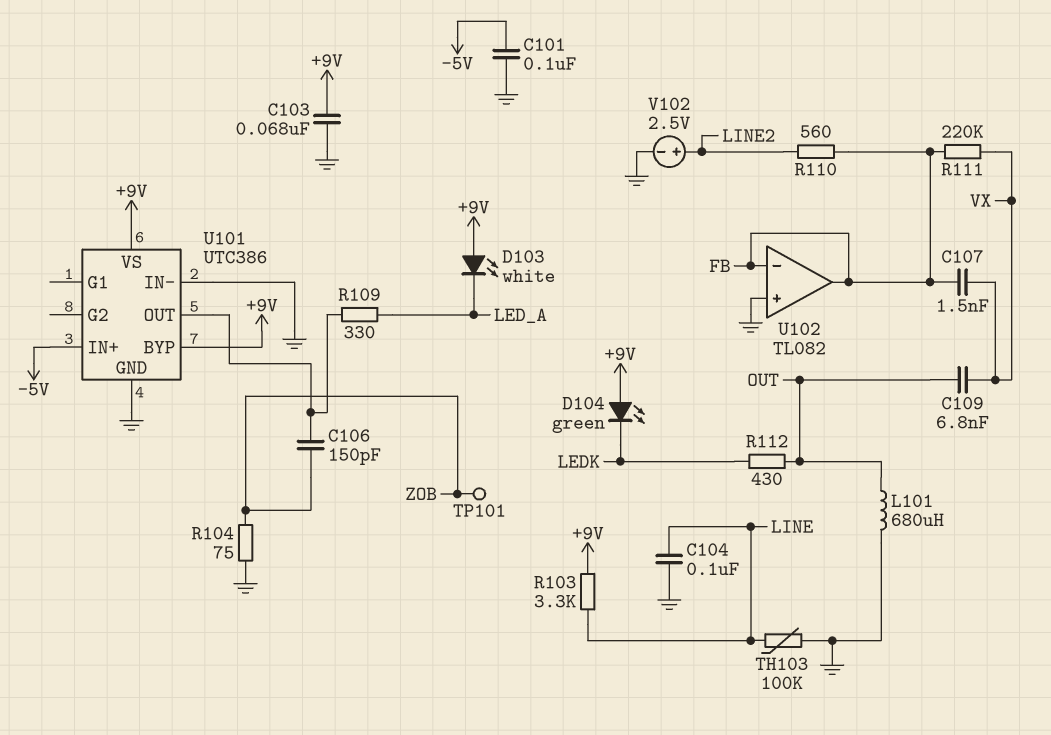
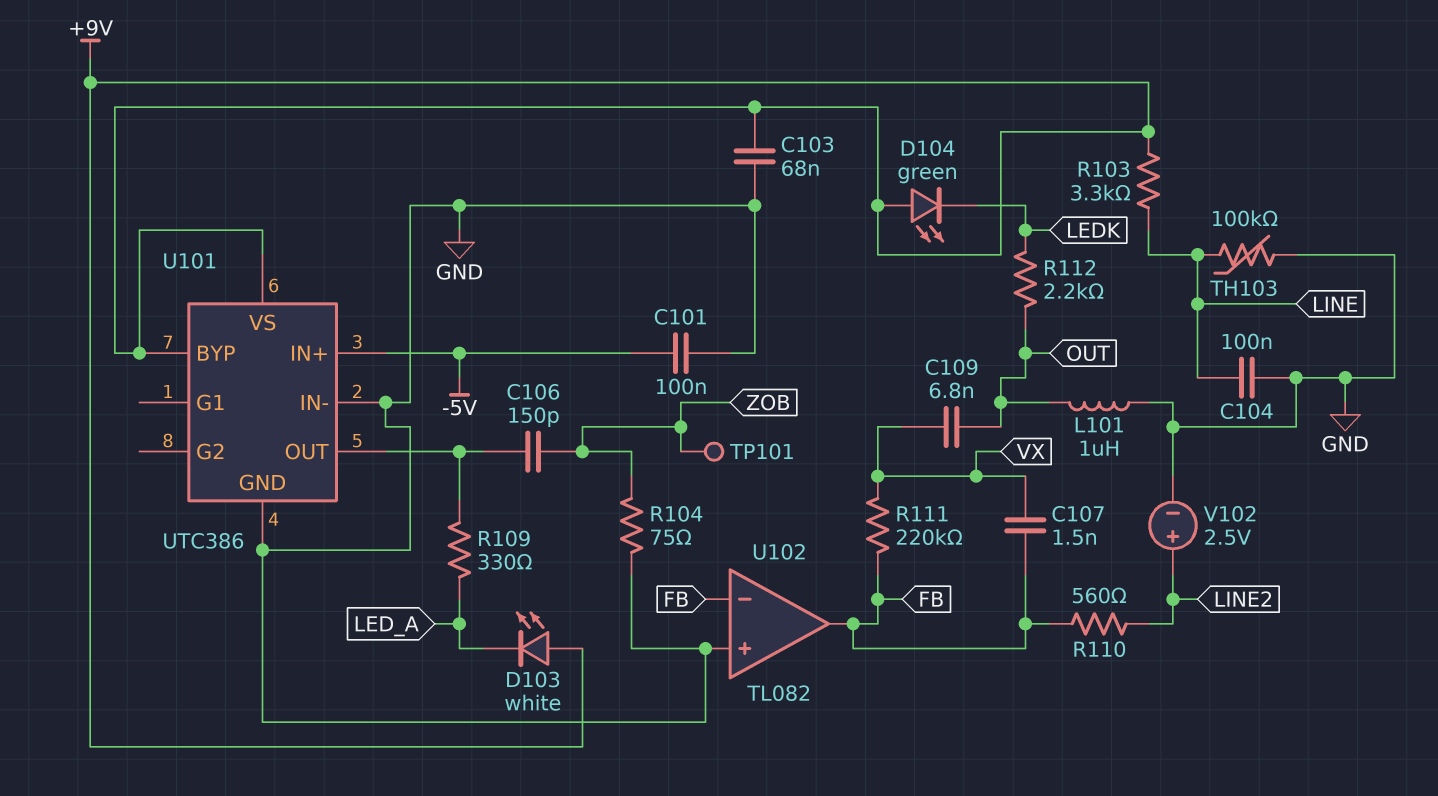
L101: 680uH (GND, OUT) -> 1uH (GND, OUT)
R112: 430 (LEDK, OUT) -> 2.2k (LEDK, OUT)

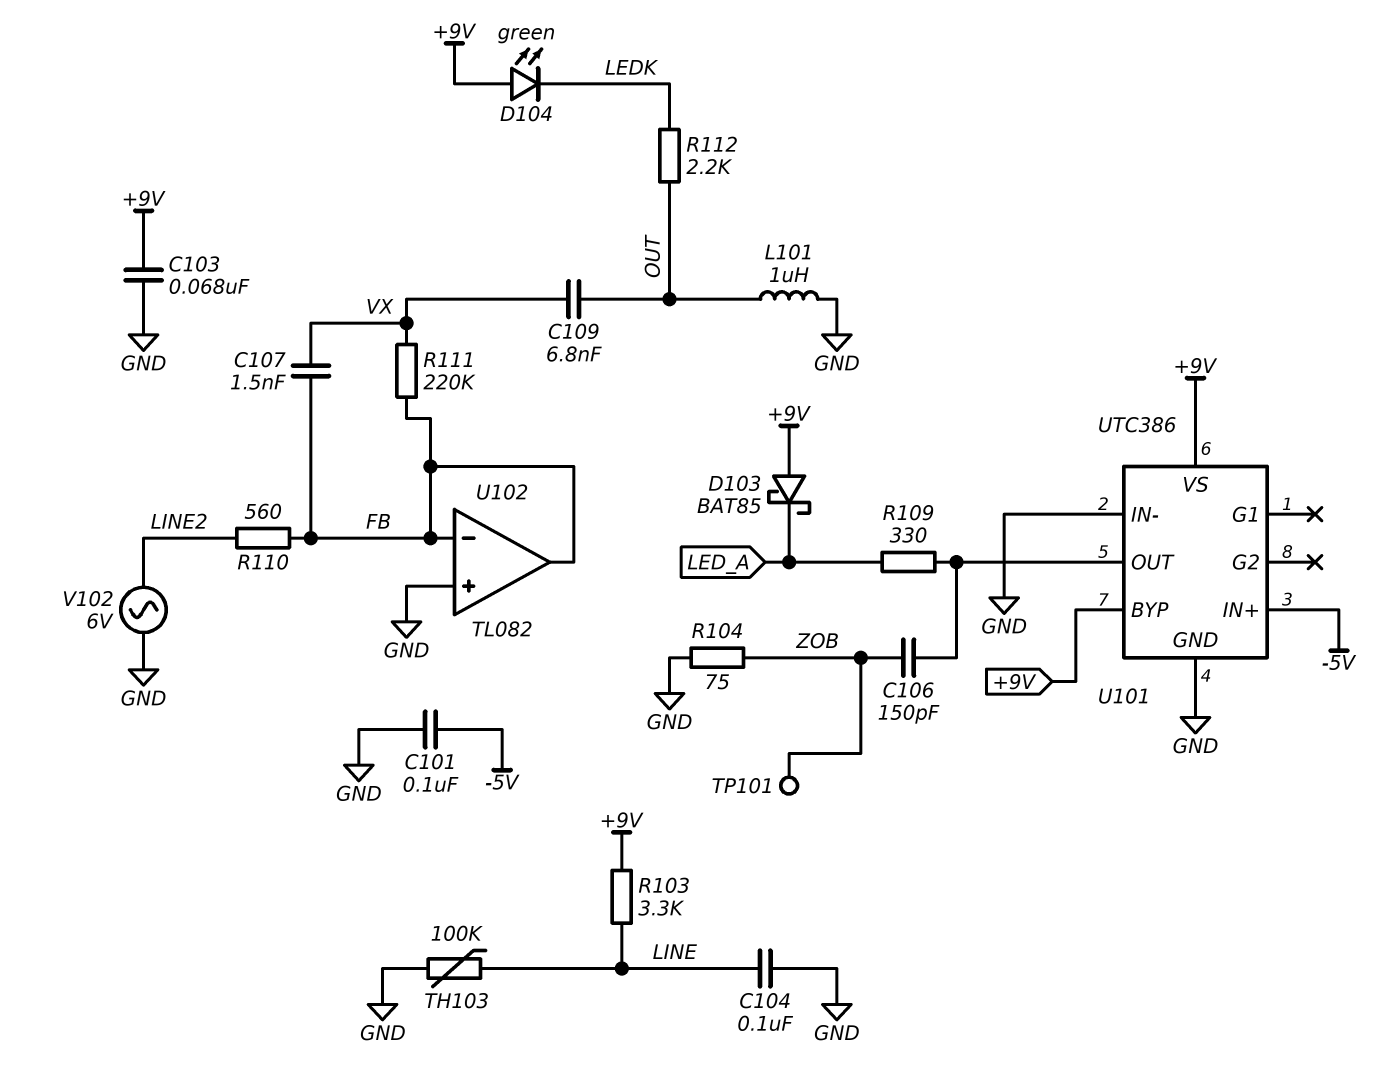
D103: LED white (A +9V, K LED_A) -> schottky BAT85 (A +9V, K LED_A)
V102: 2.5V (plus LINE2, minus GND) -> AC 6V (GND, LINE2)

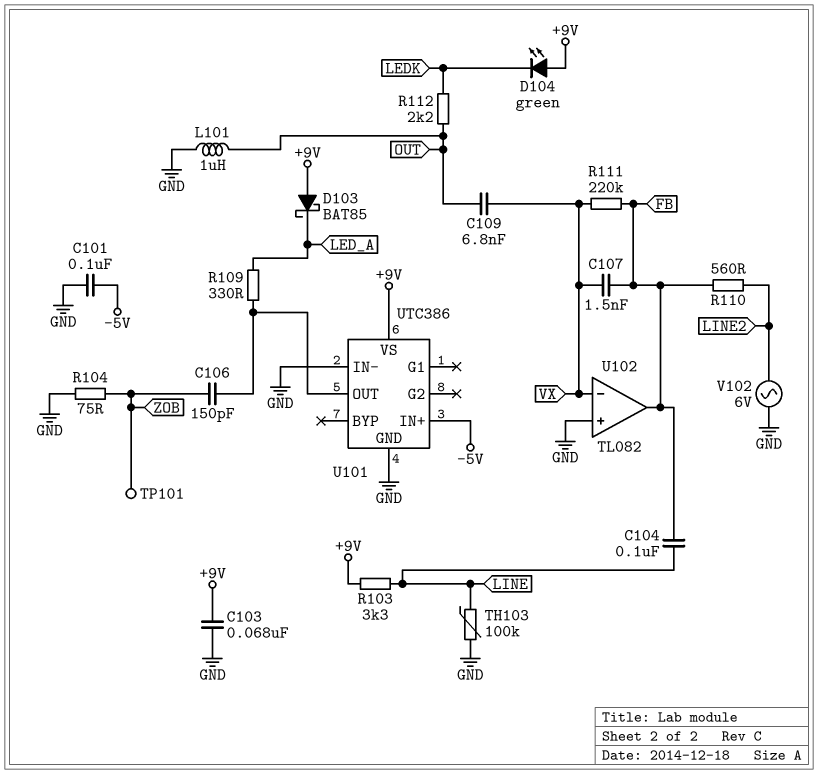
C104: 100nF (GND, LINE) -> 100nF (FB, LINE)
U101 pin BYP: +9V -> none
U102 pin in-: FB -> VX

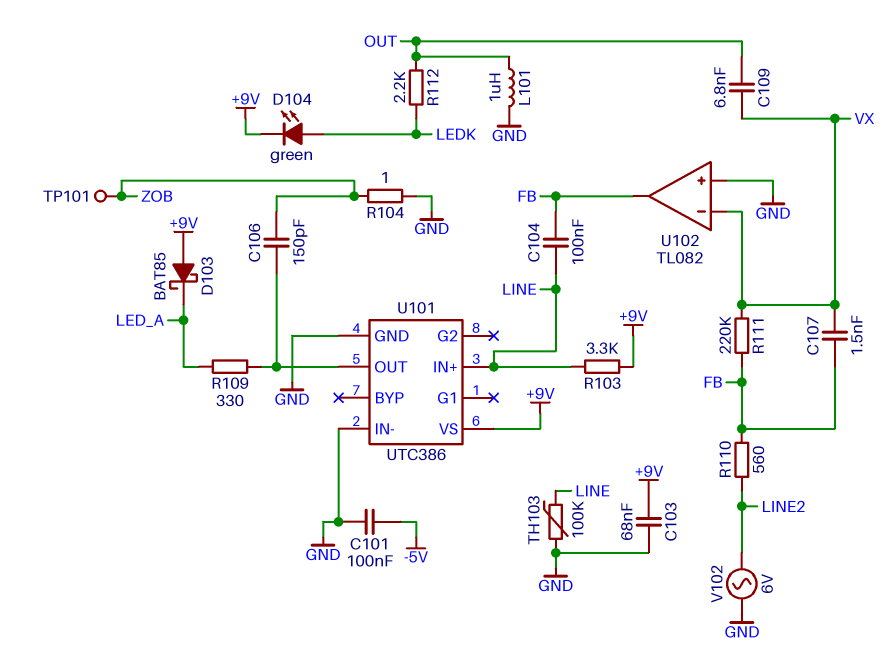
D104: LED green (A +9V, K LEDK) -> LED green (A LEDK, K +9V)
R104: 75 (GND, ZOB) -> 1 (GND, ZOB)
U101 pin IN+: -5V -> LINE

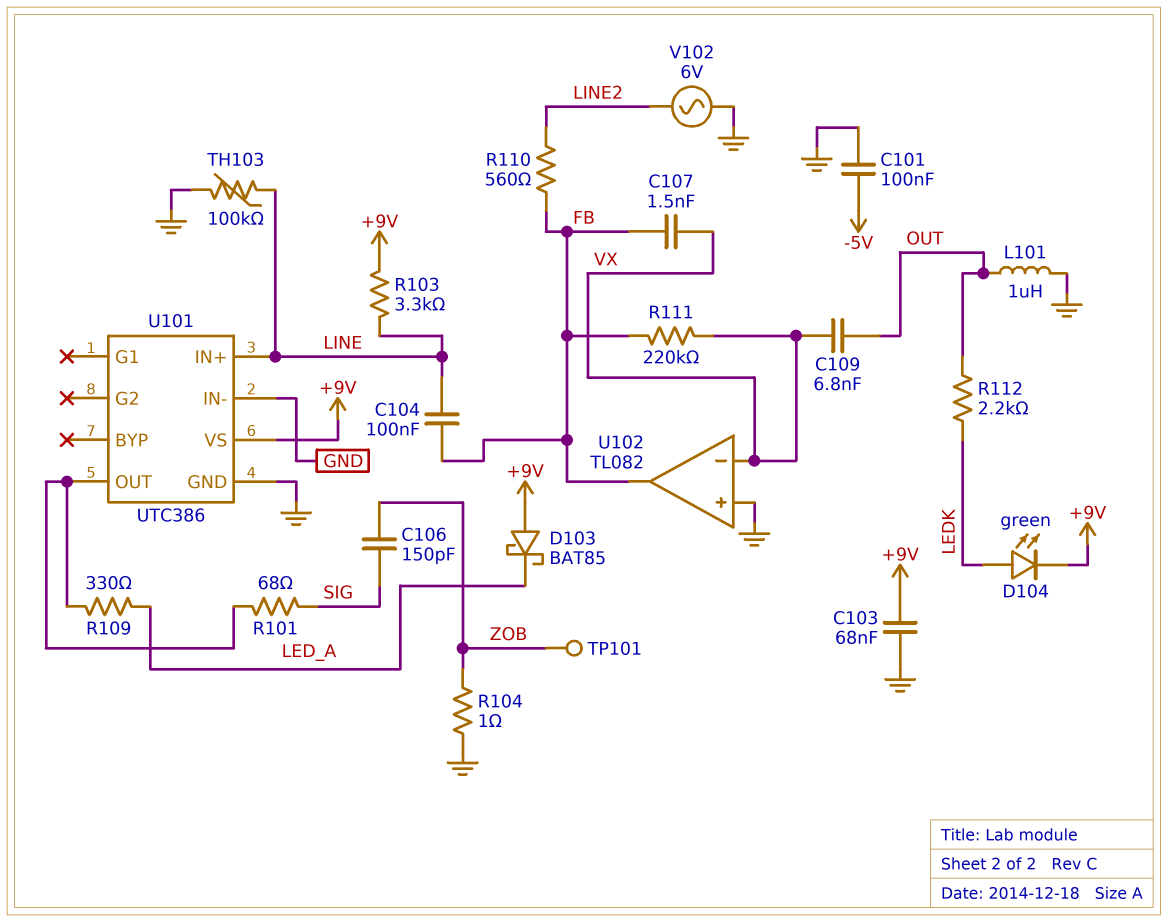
C106: 150pF (U101/OUT, ZOB) -> 150pF (SIG, ZOB)
R101: none -> 68 (SIG, U101/OUT)

